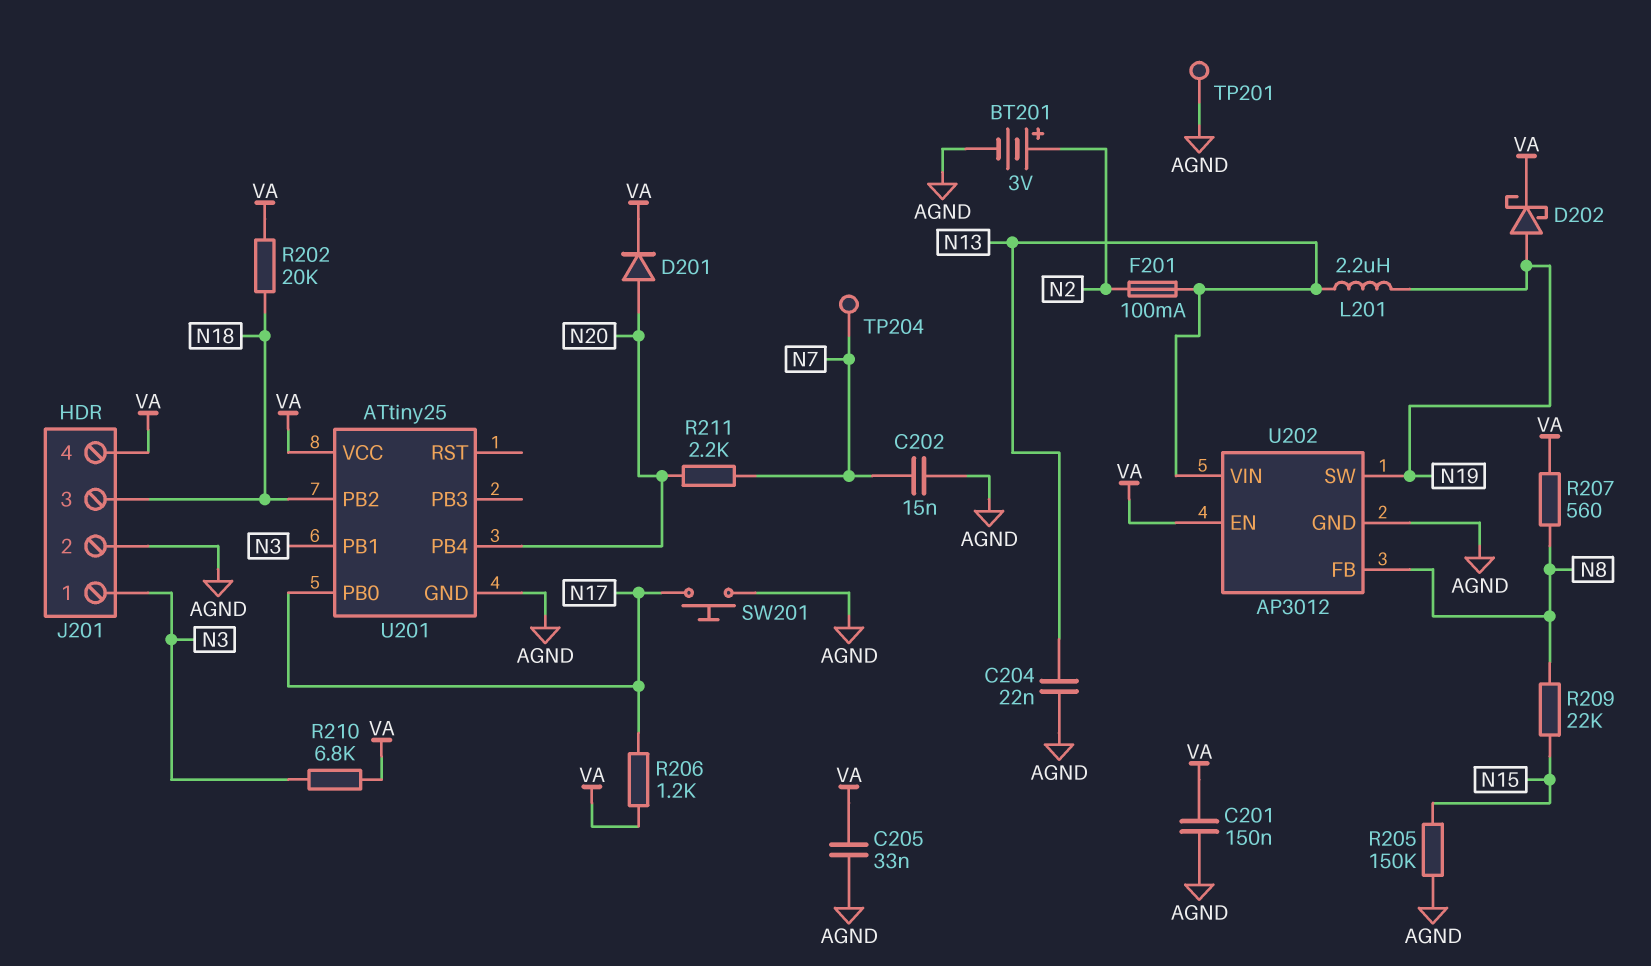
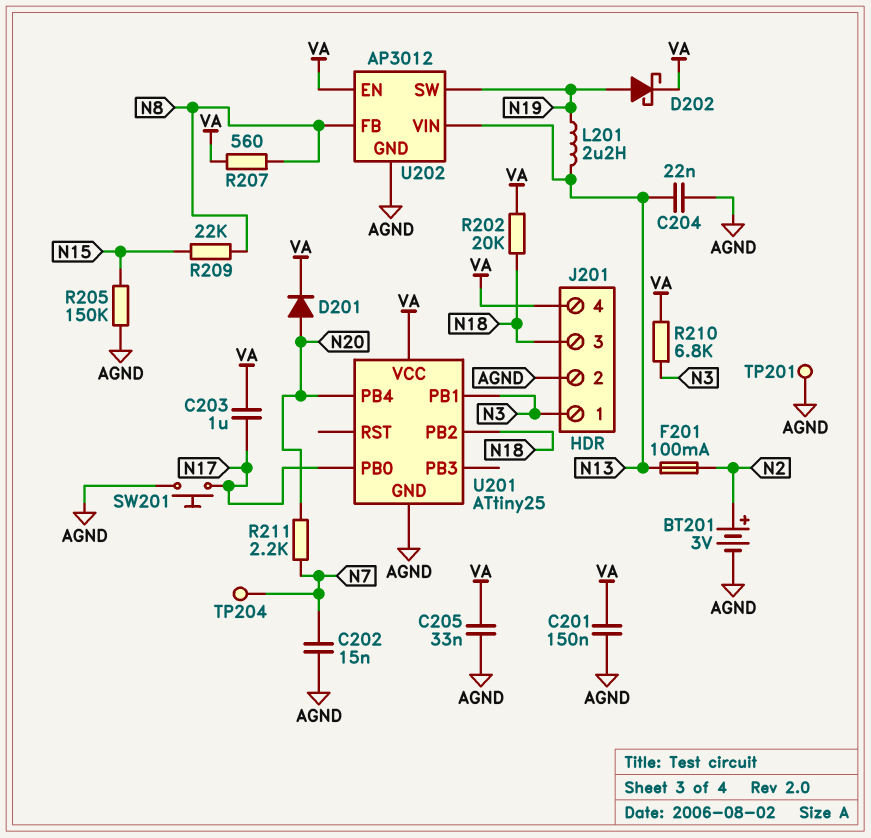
C203: none -> 1uF (N17, VA)
R206: 1.2k (N17, VA) -> none

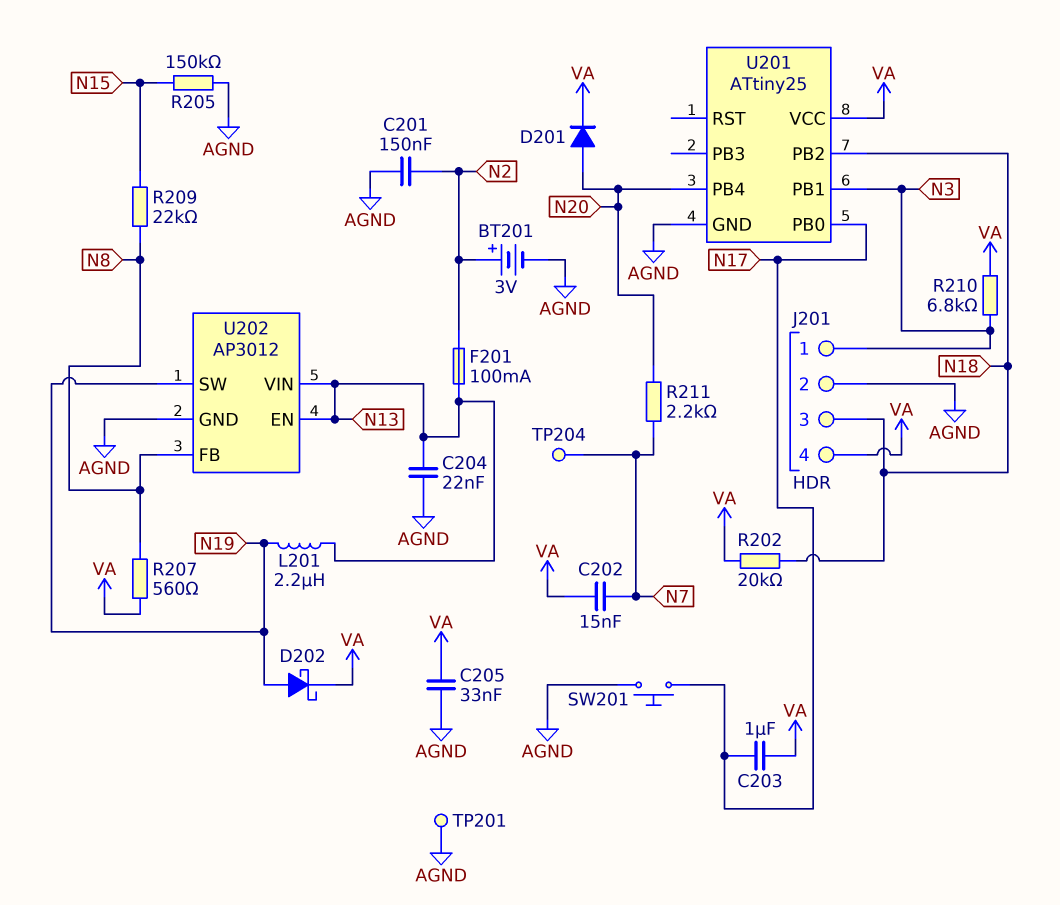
C201: 150nF (AGND, VA) -> 150nF (AGND, N2)
C202: 15nF (AGND, N7) -> 15nF (N7, VA)
U202 pin EN: VA -> N13

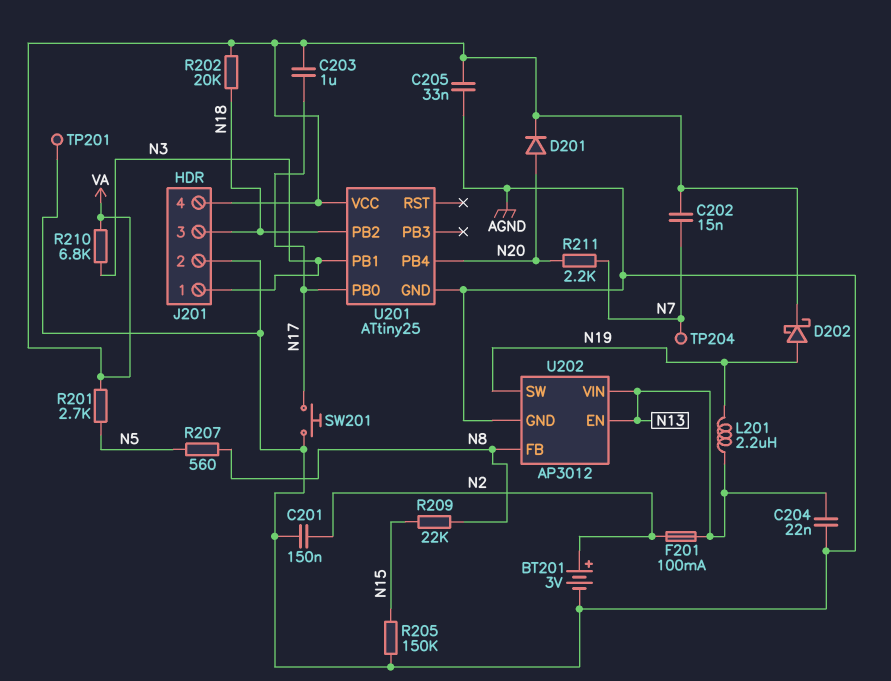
R201: none -> 2.7k (N5, VA)
R207: 560 (N8, VA) -> 560 (N5, N8)

